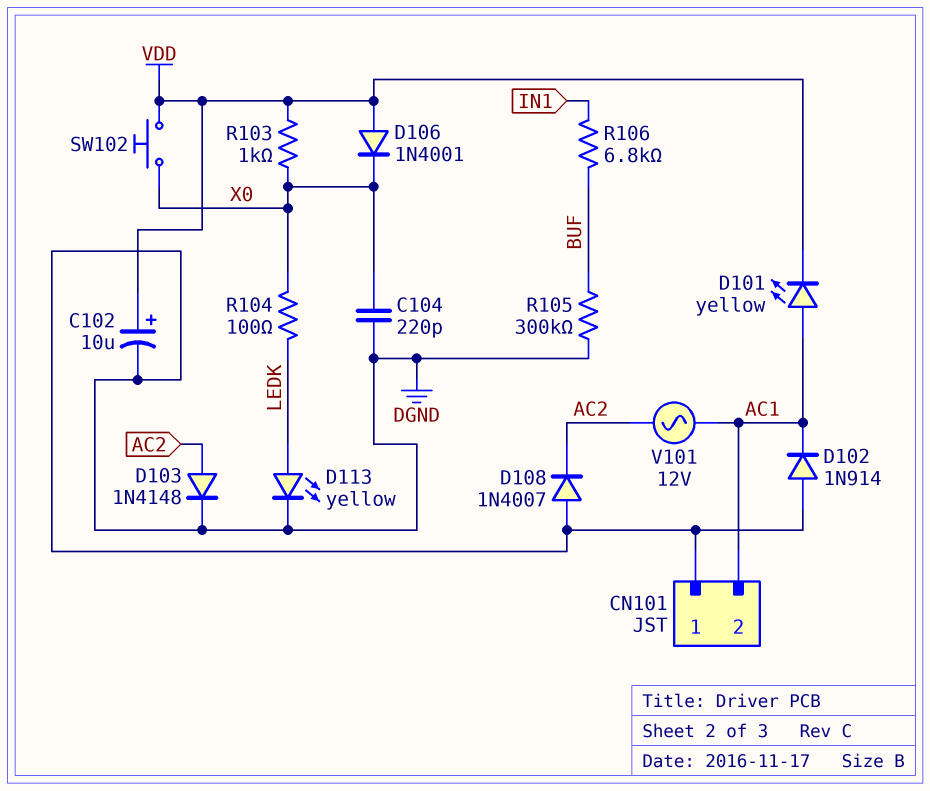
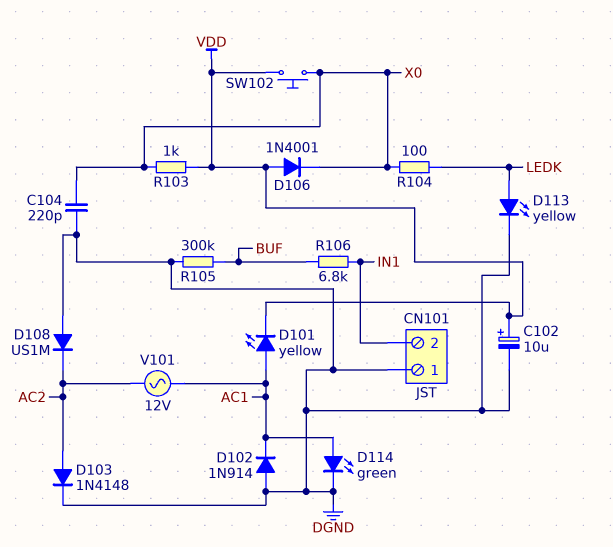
CN101 pin 2: AC1 -> IN1
D108: diode 1N4007 (A DGND, K AC2) -> diode US1M (A DGND, K AC2)
D114: none -> LED green (A AC1, K DGND)

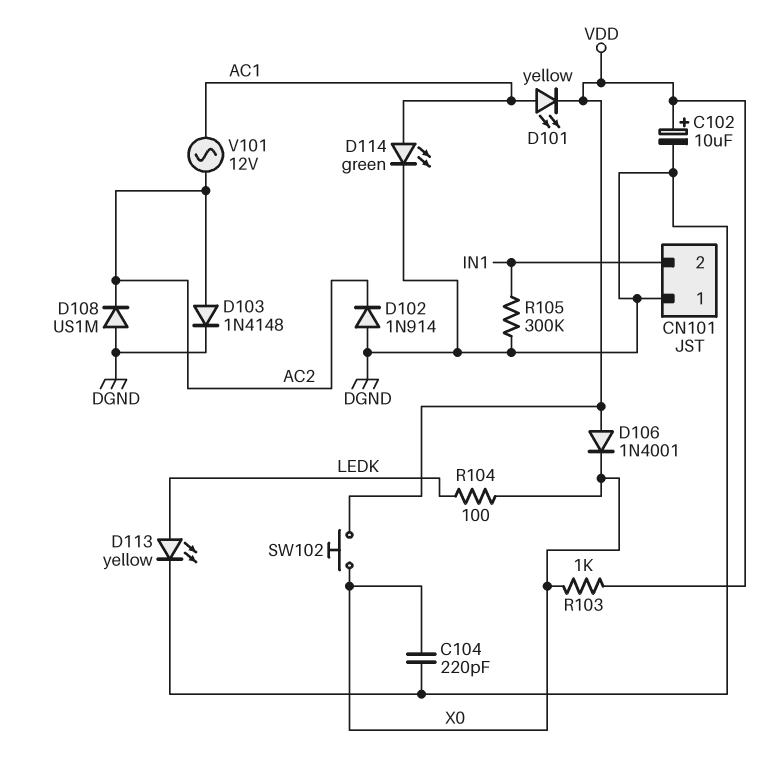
D102: diode 1N914 (A DGND, K AC1) -> diode 1N914 (A DGND, K AC2)
R105: 300k (BUF, DGND) -> 300k (DGND, IN1)
R106: 6.8k (BUF, IN1) -> none

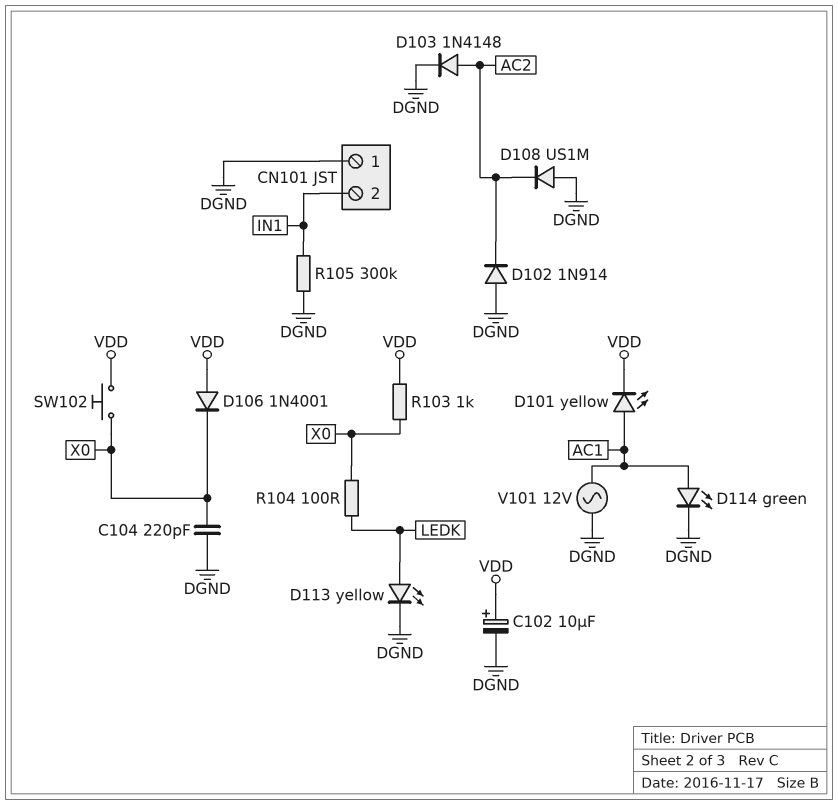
V101: AC 12V (AC1, AC2) -> AC 12V (AC1, DGND)

